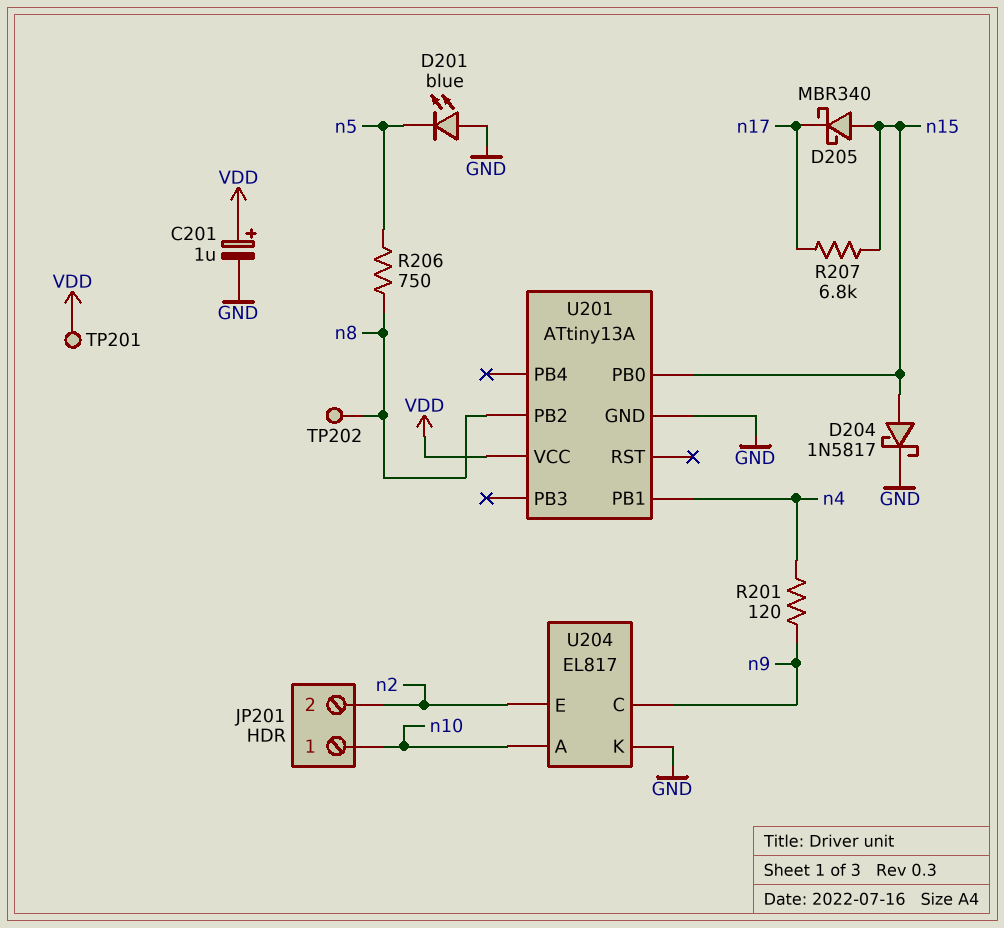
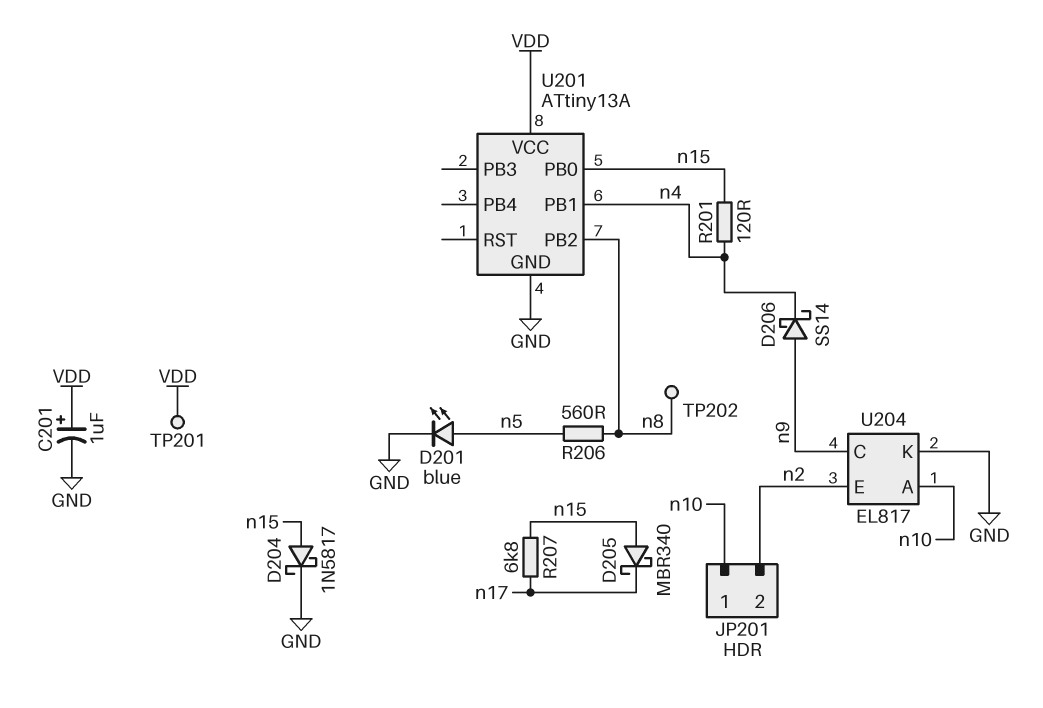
D201: LED blue (A GND, K n5) -> LED blue (A n5, K GND)
D206: none -> schottky SS14 (A n9, K n4)
R201: 120 (n4, n9) -> 120 (n4, n15)
R206: 750 (n5, n8) -> 560 (n5, n8)

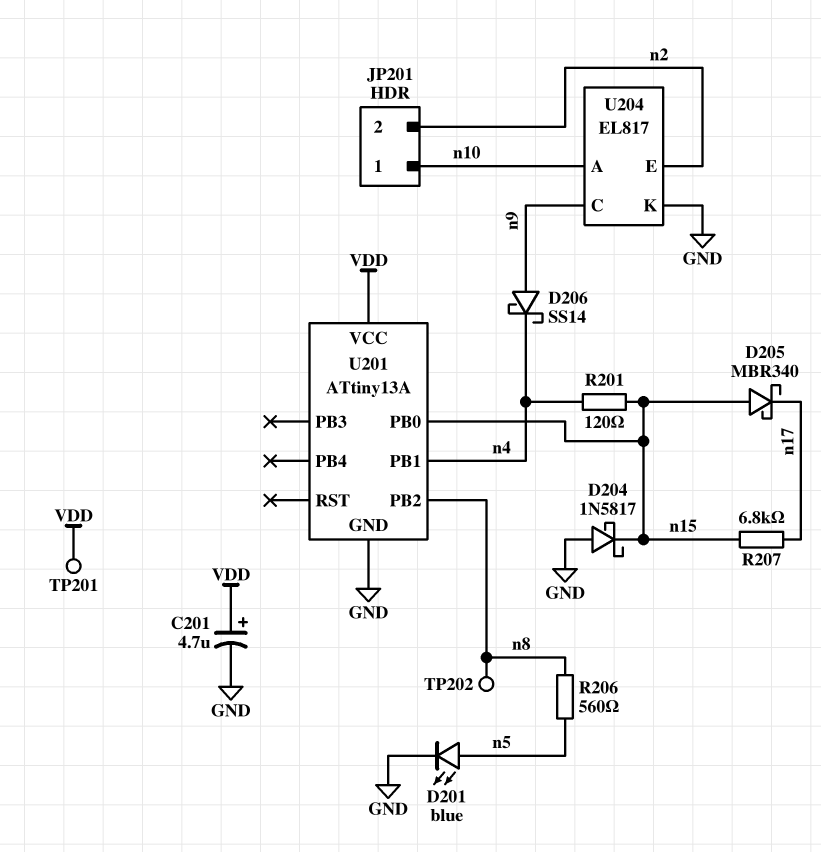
C201: 1uF (plus VDD, minus GND) -> 4.7uF (plus VDD, minus GND)
D204: schottky 1N5817 (A n15, K GND) -> schottky 1N5817 (A GND, K n15)

